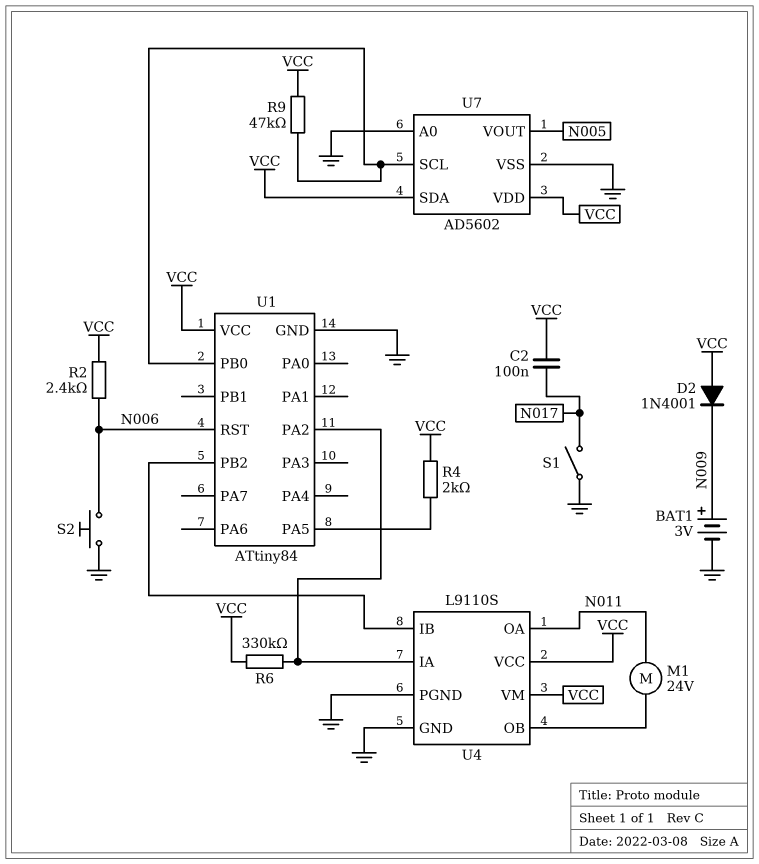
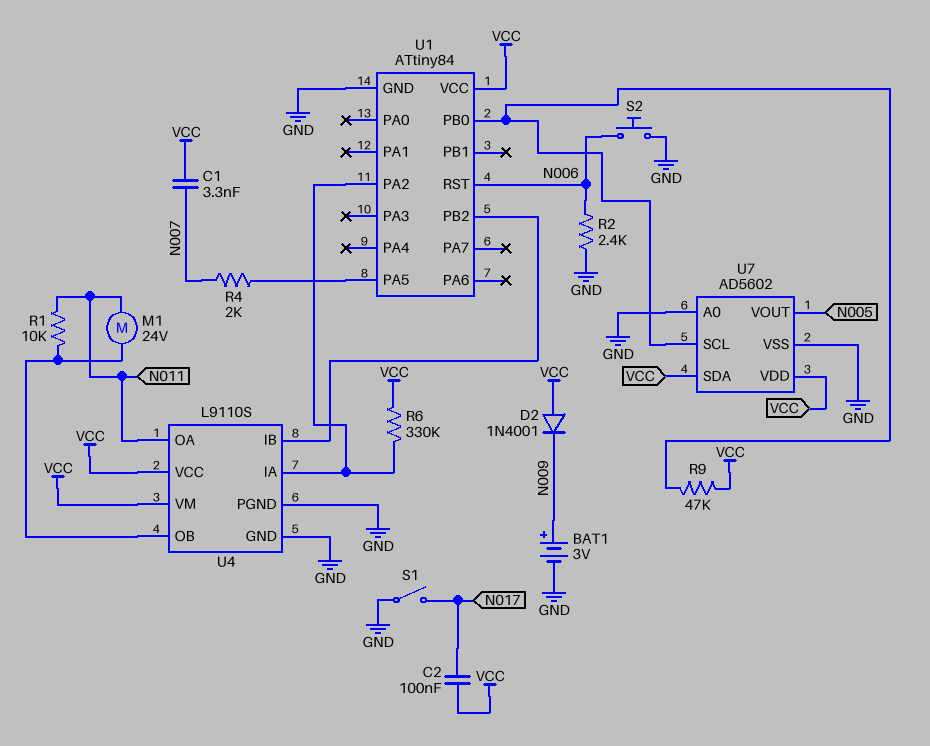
C1: none -> 3.3nF (N007, VCC)
R1: none -> 10k (N011, U4/OB)
R2: 2.4k (N006, VCC) -> 2.4k (GND, N006)
R4: 2k (U1/PA5, VCC) -> 2k (N007, U1/PA5)

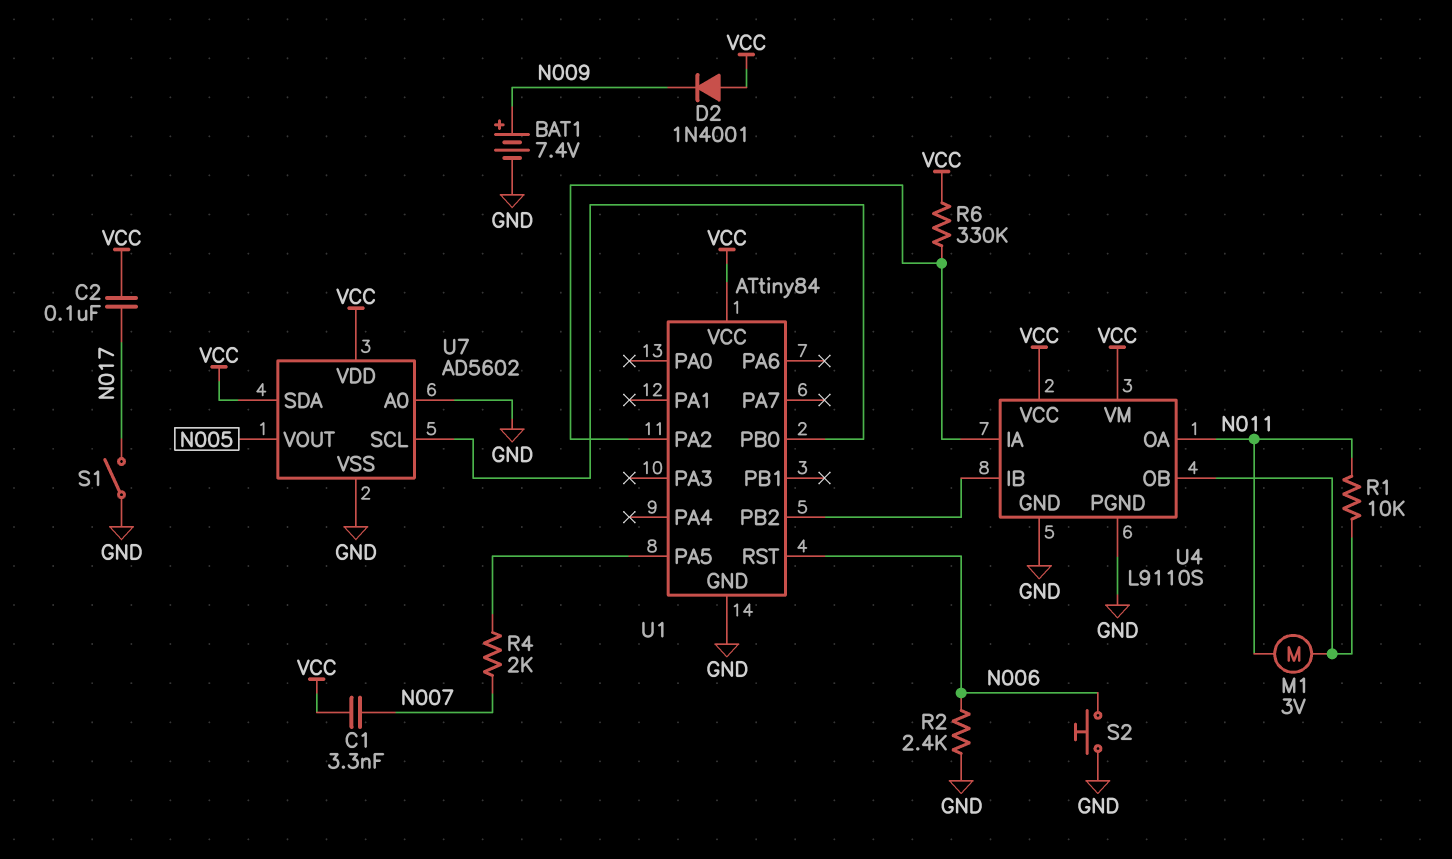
BAT1: 3V (plus N009, minus GND) -> 7.4V (plus N009, minus GND)
M1: motor 24V (N011, U4/OB) -> motor 3V (N011, U4/OB)
R9: 47k (U1/PB0, VCC) -> none

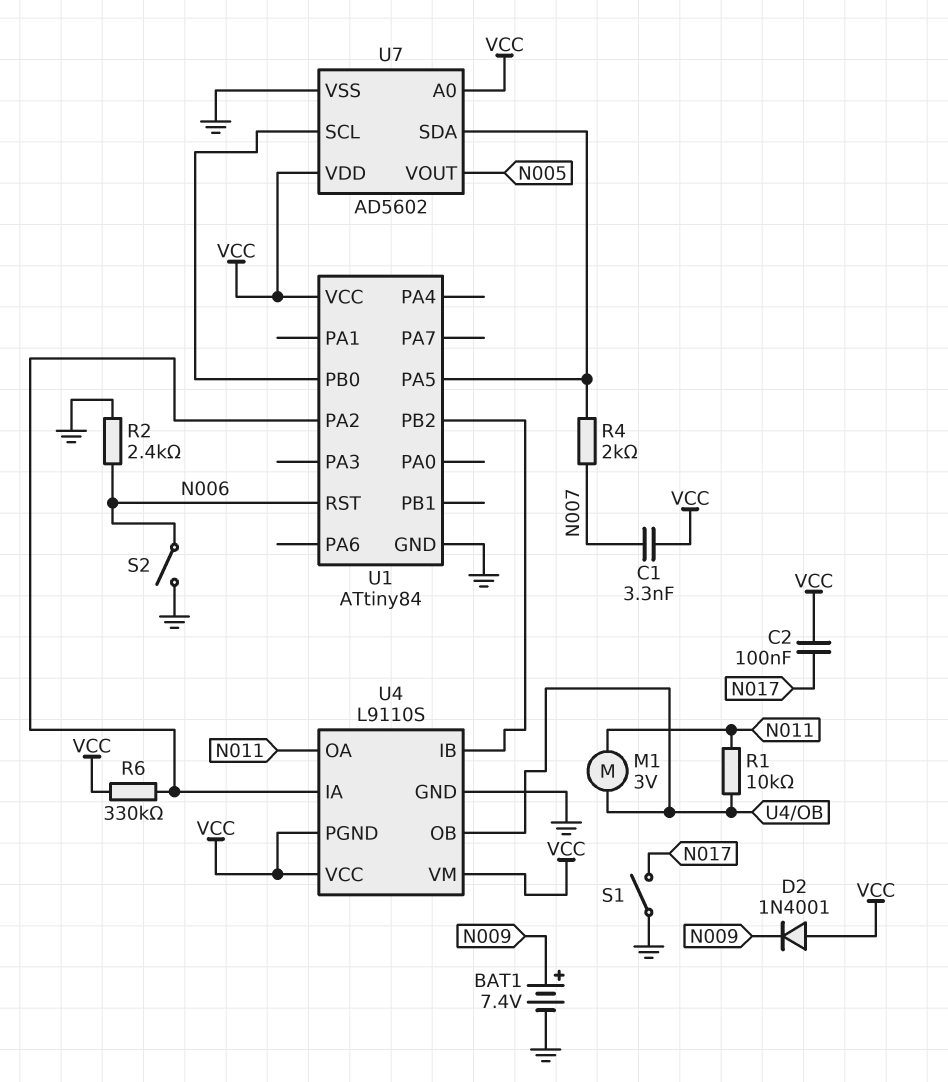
S2: button (GND, N006) -> switch (GND, N006)
U4 pin PGND: GND -> VCC
U7 pin A0: GND -> VCC
U7 pin SDA: VCC -> U1/PA5

